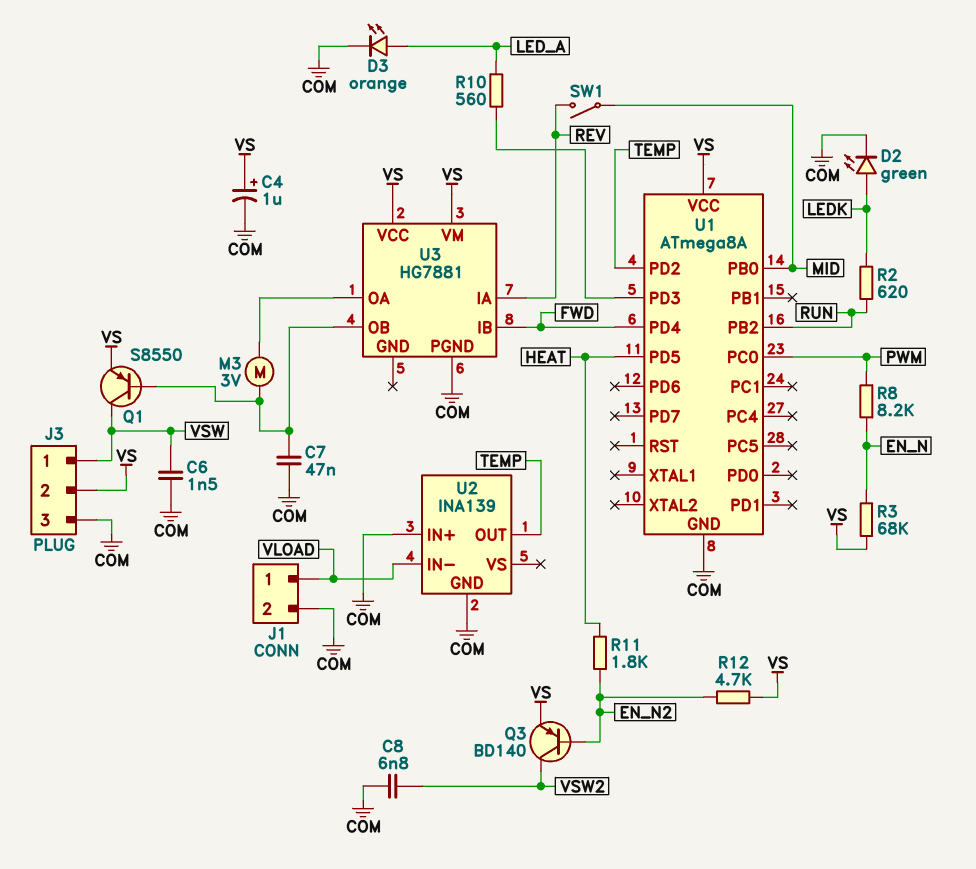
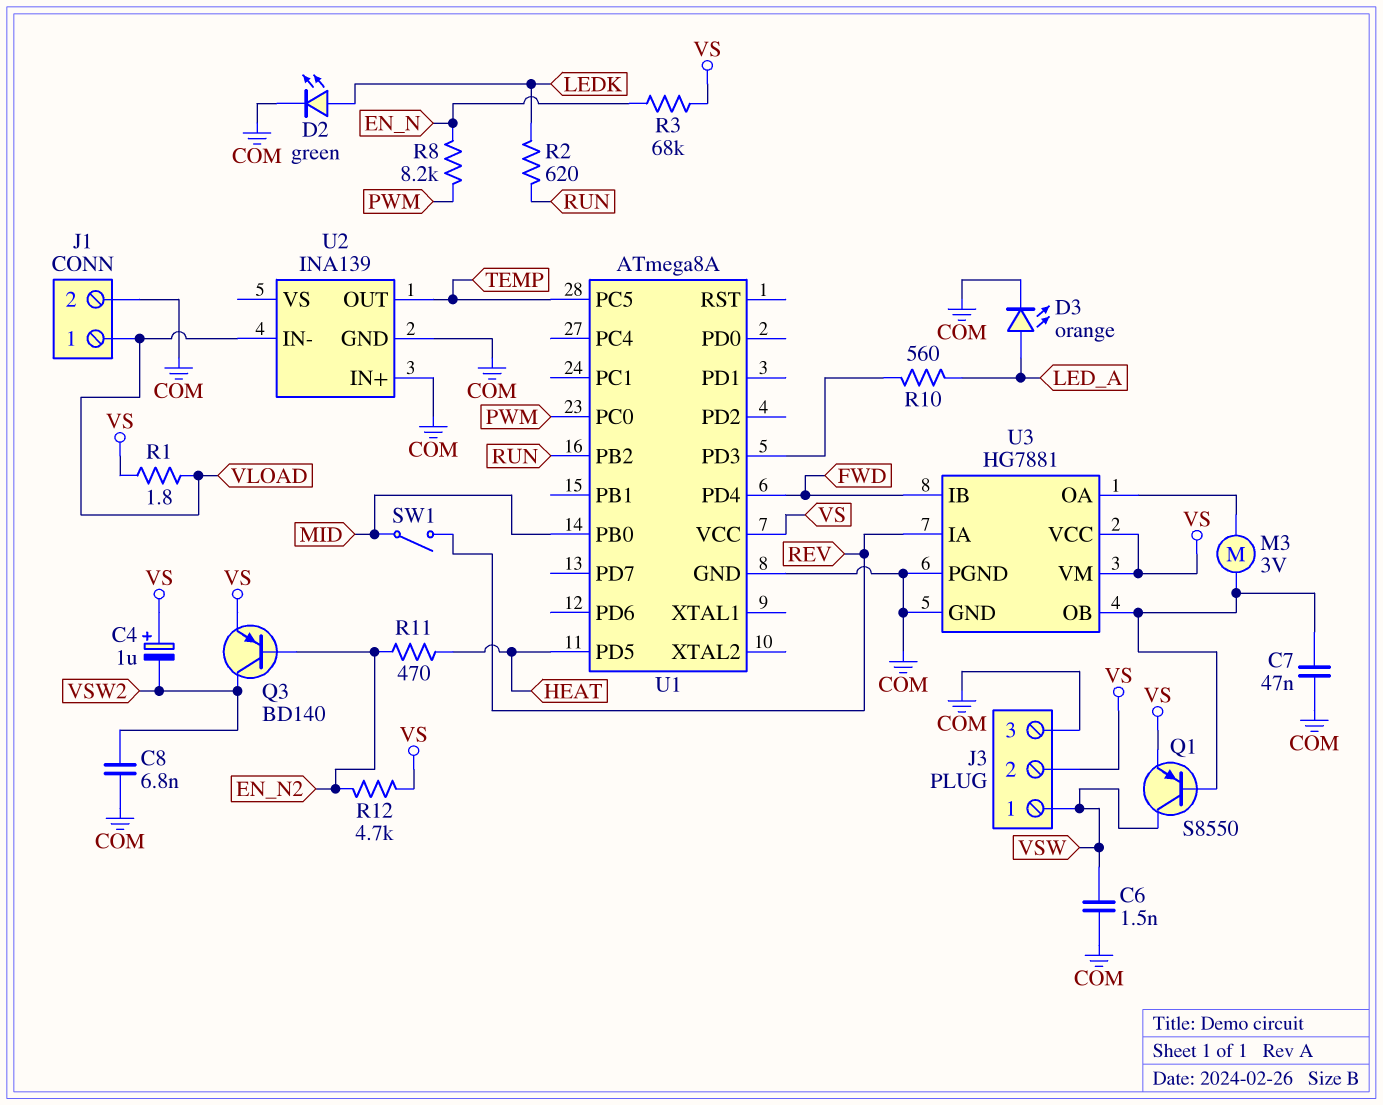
C4: 1uF (plus VS, minus COM) -> 1uF (plus VS, minus VSW2)
R1: none -> 1.8 (VLOAD, VS)
R11: 1.8k (EN_N2, HEAT) -> 470 (EN_N2, HEAT)
U1 pin PC5: none -> TEMP
U1 pin PD2: TEMP -> none
U3 pin GND: none -> COM

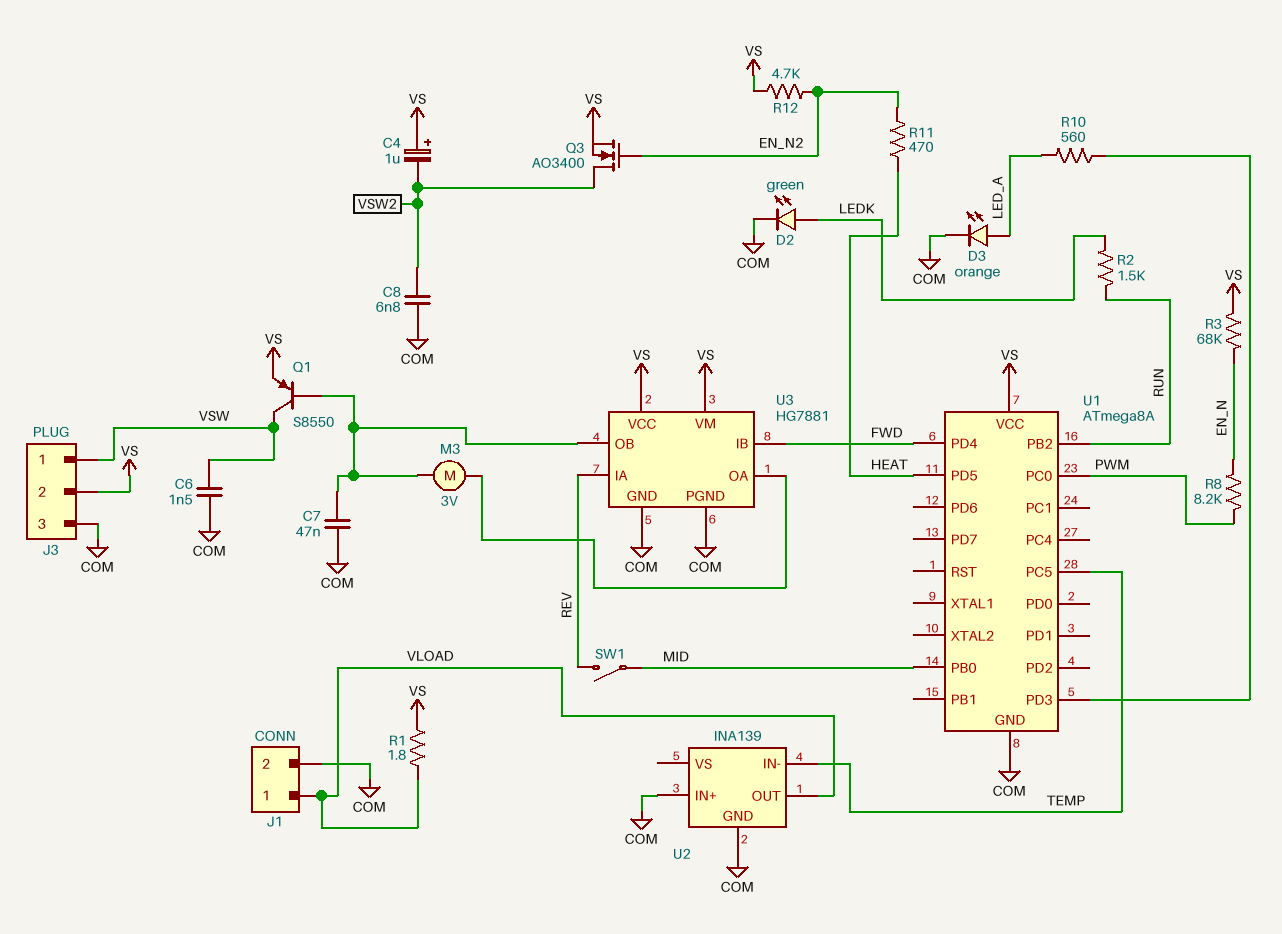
Q3: PNP BD140 (B EN_N2, C VSW2, E VS) -> NMOS AO3400 (G EN_N2, D VSW2, S VS)
R2: 620 (LEDK, RUN) -> 1.5k (LEDK, RUN)
U2 pin IN-: VLOAD -> TEMP
U2 pin OUT: TEMP -> VLOAD

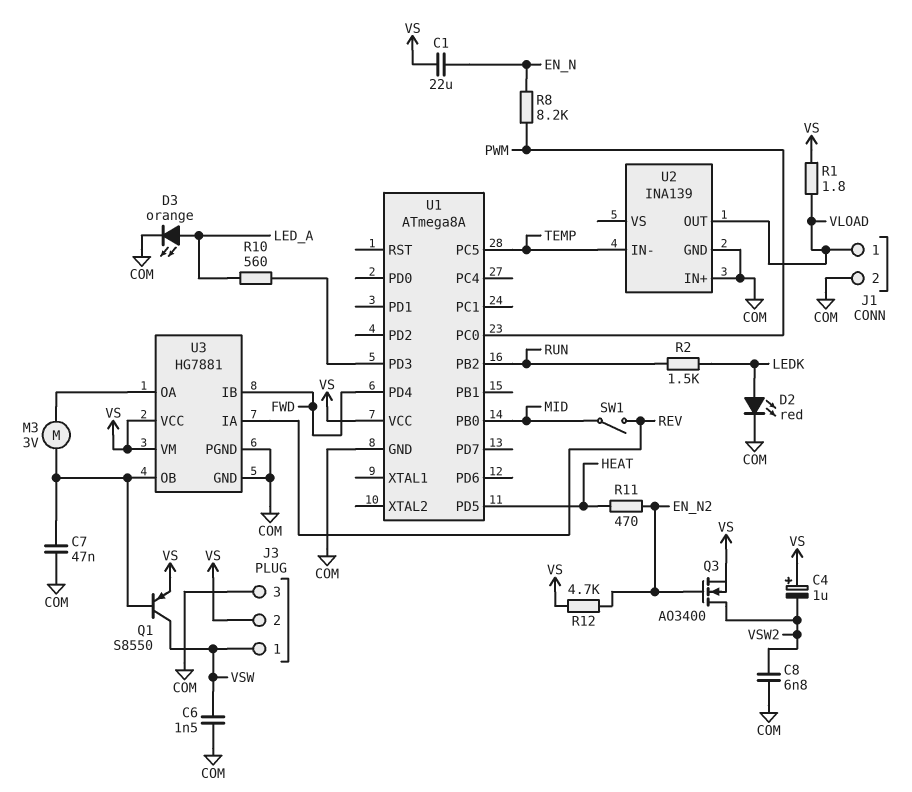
C1: none -> 22uF (EN_N, VS)
D2: LED green (A LEDK, K COM) -> LED red (A LEDK, K COM)
R3: 68k (EN_N, VS) -> none

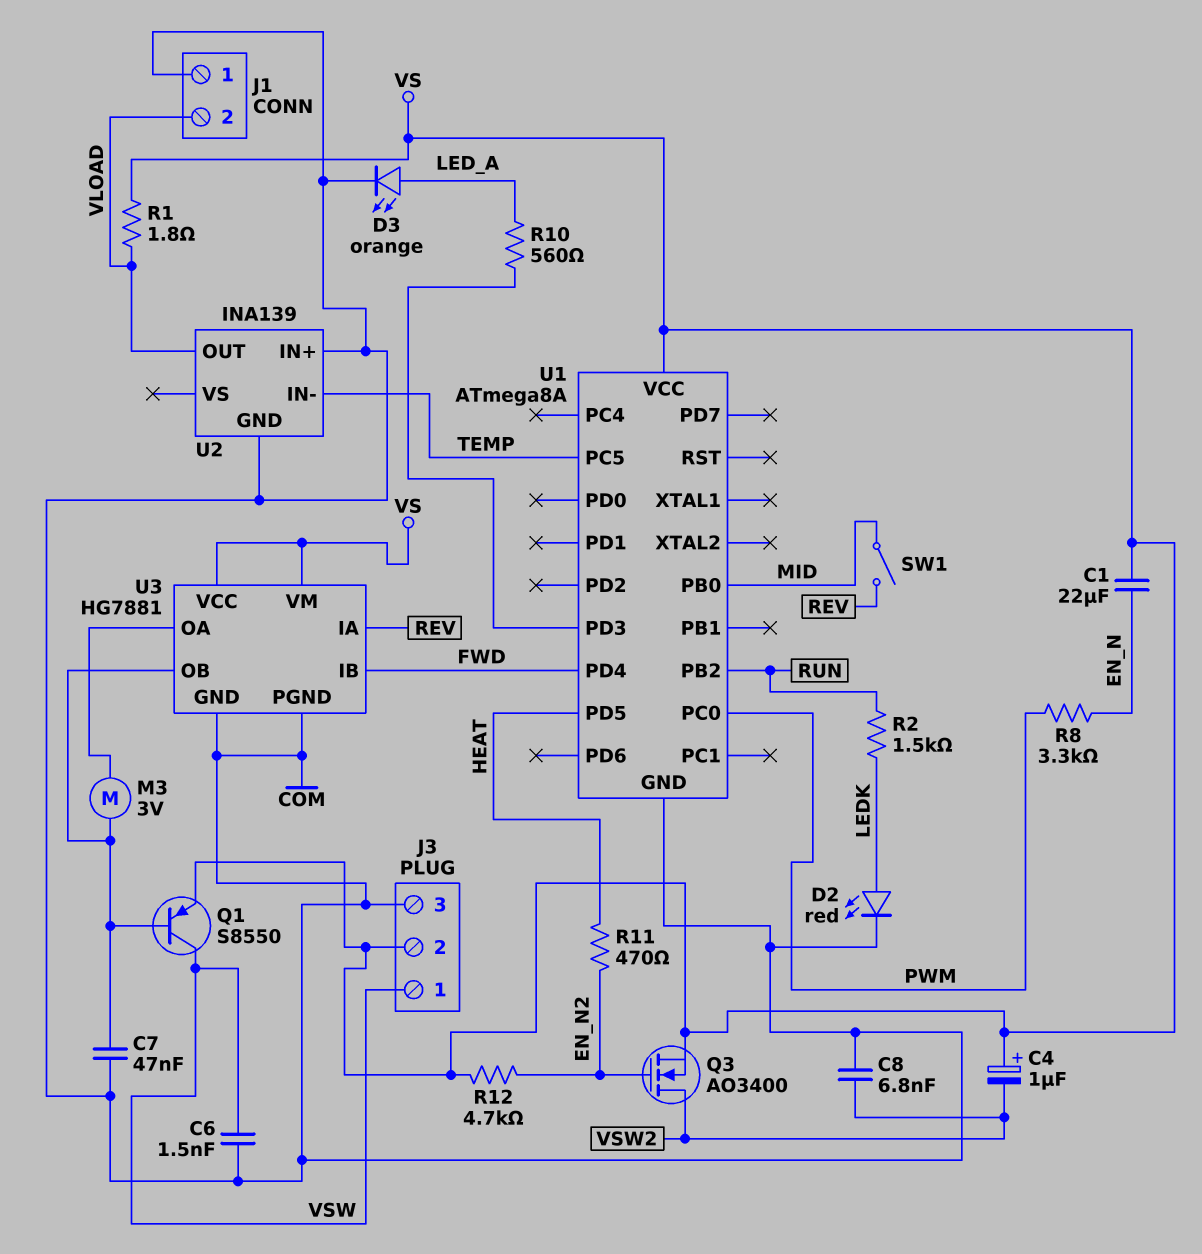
J1 pin 1: VLOAD -> COM
J1 pin 2: COM -> VLOAD
R8: 8.2k (EN_N, PWM) -> 3.3k (EN_N, PWM)

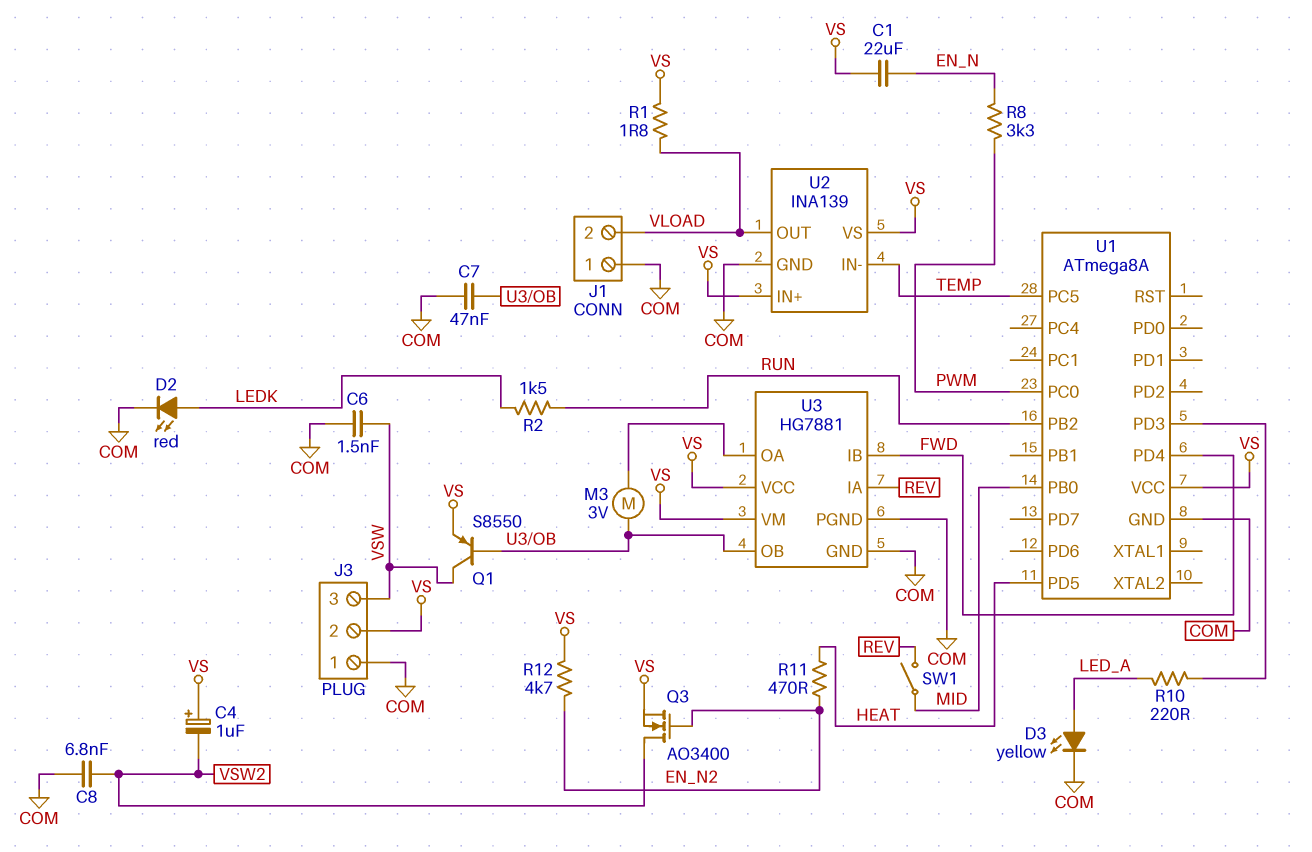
D3: LED orange (A LED_A, K COM) -> LED yellow (A LED_A, K COM)
J3 pin 1: VSW -> COM
J3 pin 3: COM -> VSW
R10: 560 (LED_A, U1/PD3) -> 220 (LED_A, U1/PD3)
U2 pin IN+: COM -> VS
U2 pin VS: none -> VS

